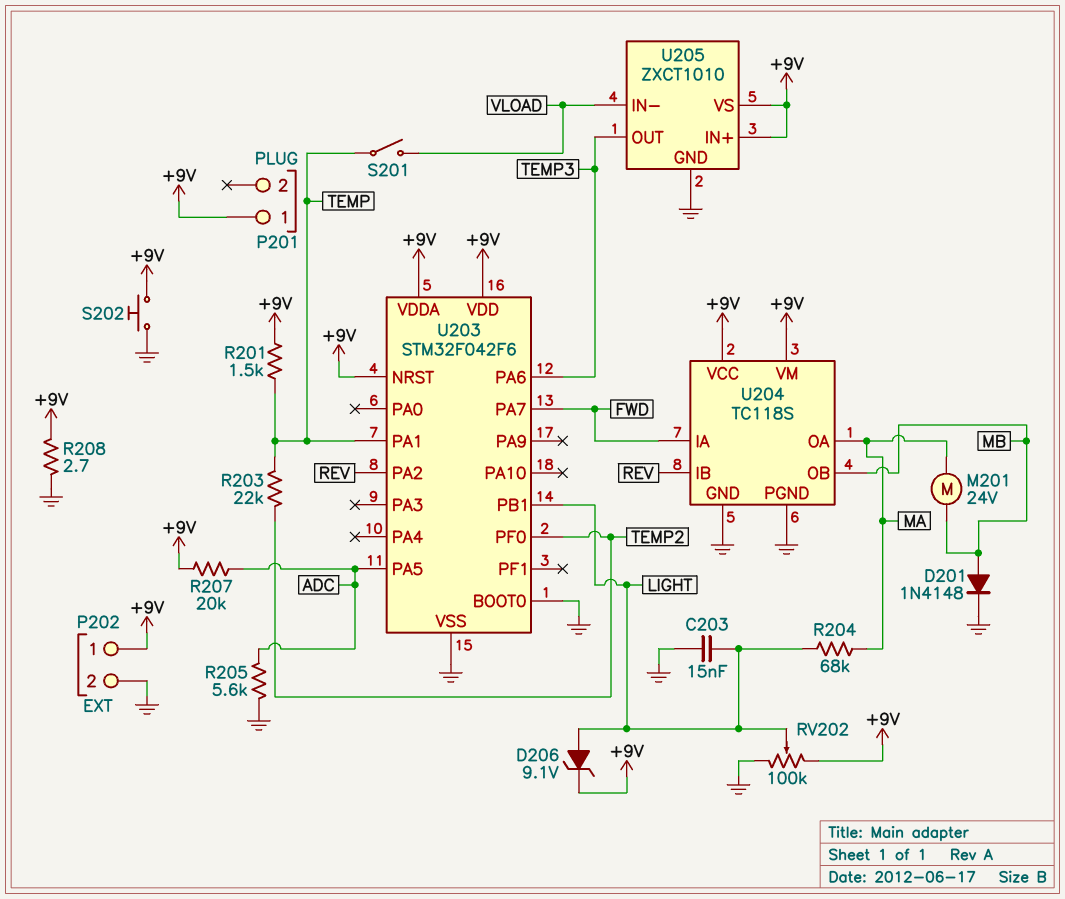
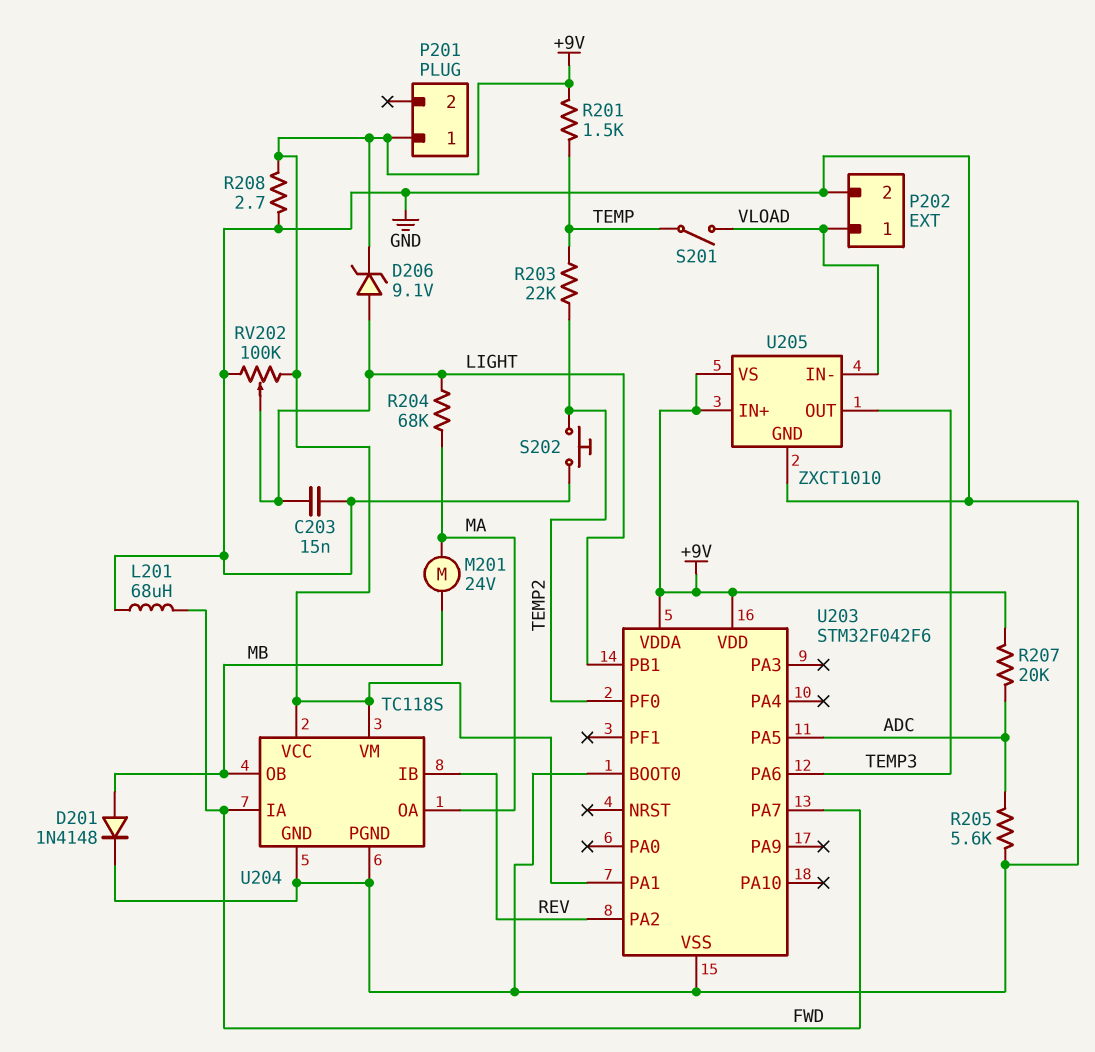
L201: none -> 68uH (FWD, GND)
P202 pin 1: +9V -> VLOAD
S202: button (+9V, GND) -> button (GND, TEMP2)
U203 pin NRST: +9V -> none
U203 pin PA1: TEMP -> +9V

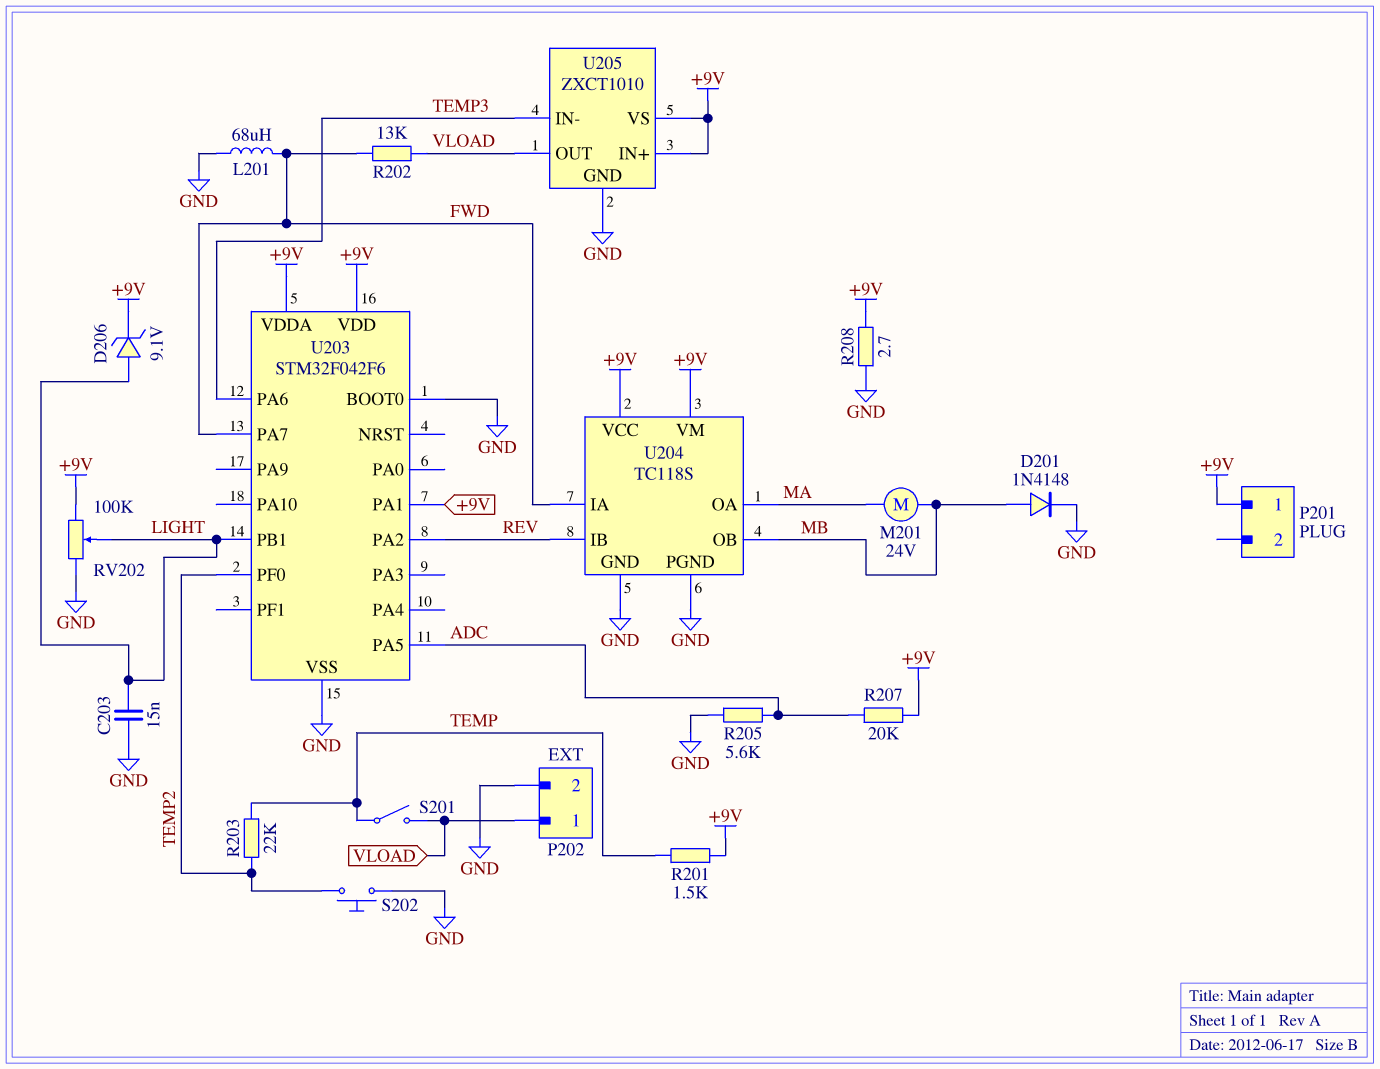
R202: none -> 13k (FWD, VLOAD)
R204: 68k (LIGHT, MA) -> none
U205 pin IN-: VLOAD -> TEMP3
U205 pin OUT: TEMP3 -> VLOAD

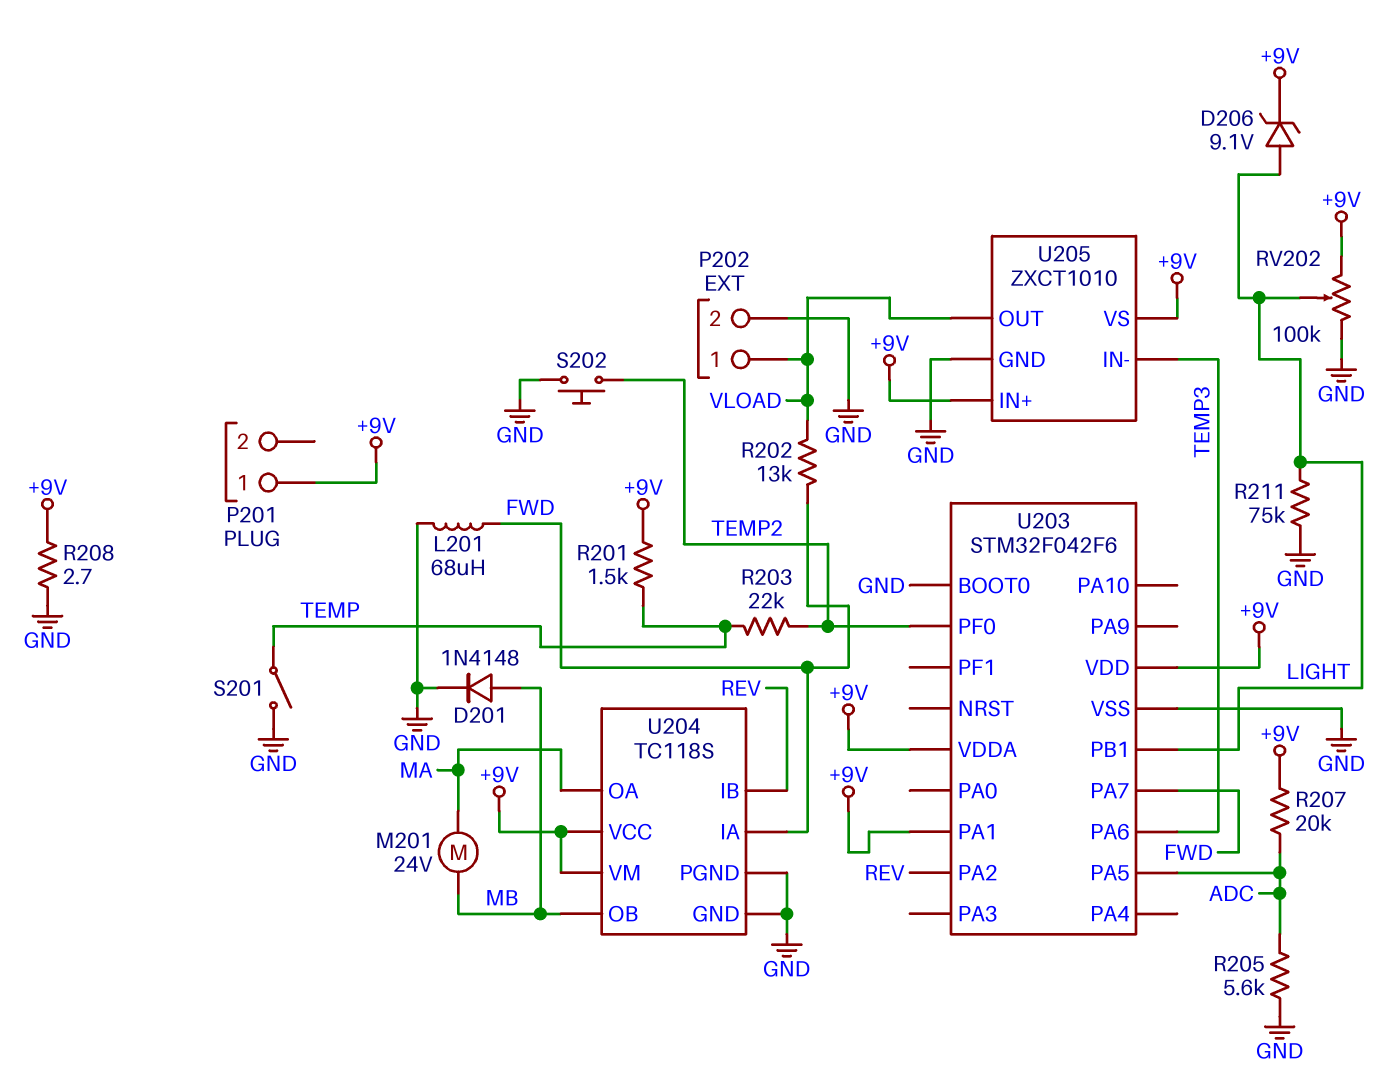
C203: 15nF (GND, LIGHT) -> none
R211: none -> 75k (GND, LIGHT)
S201: switch (TEMP, VLOAD) -> switch (GND, TEMP)

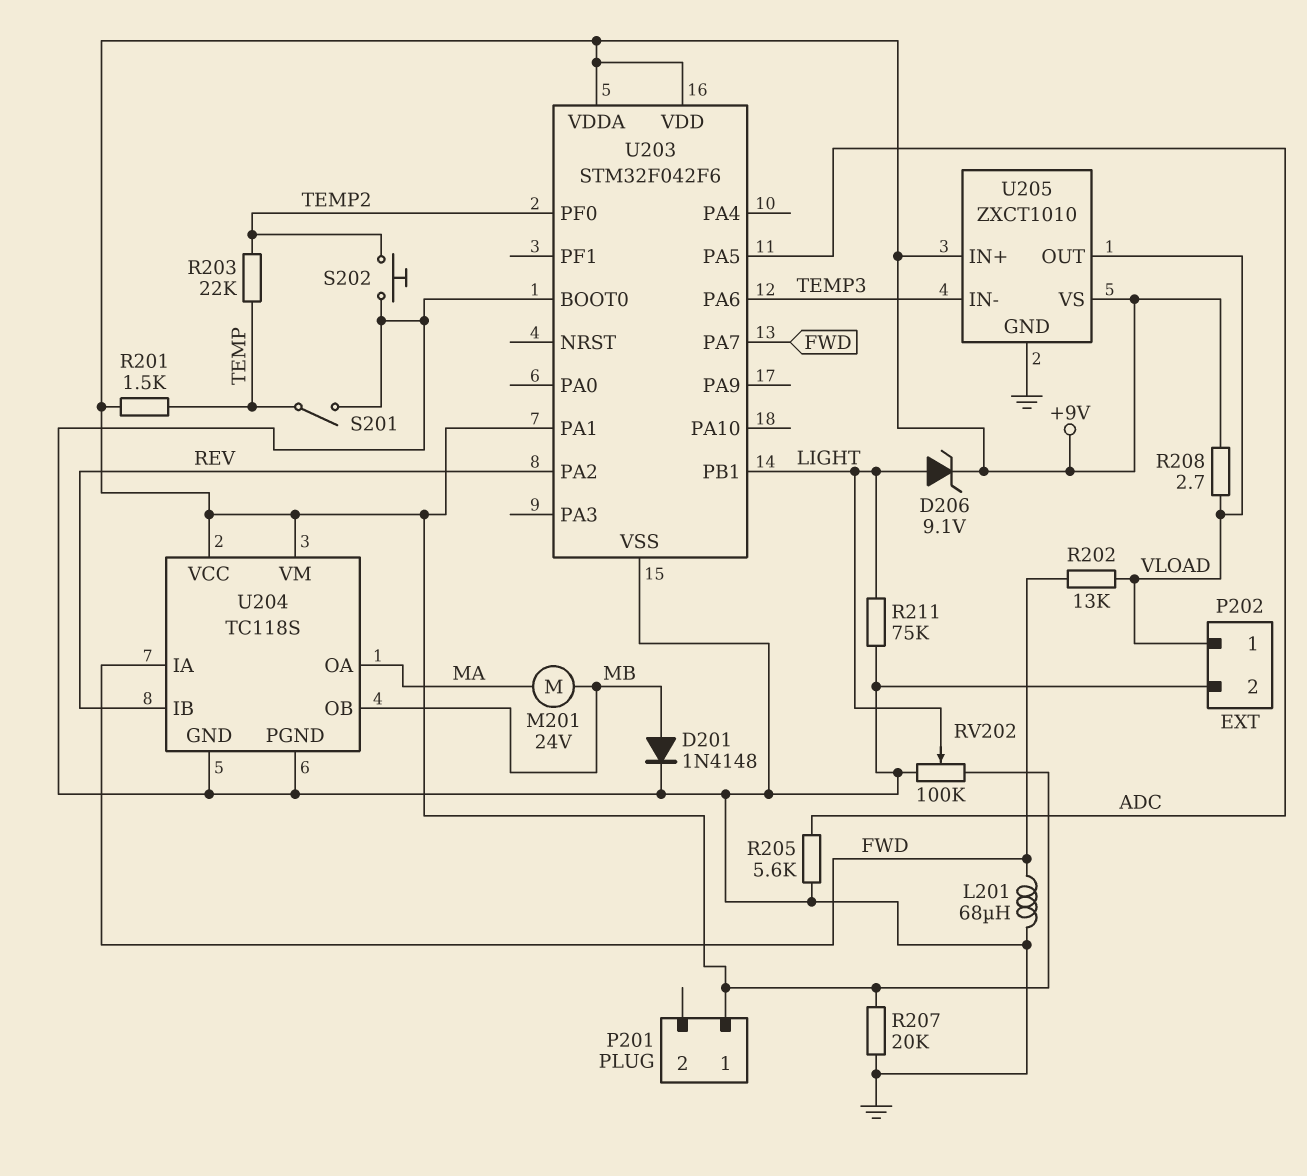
R207: 20k (+9V, ADC) -> 20k (+9V, GND)
R208: 2.7 (+9V, GND) -> 2.7 (+9V, VLOAD)

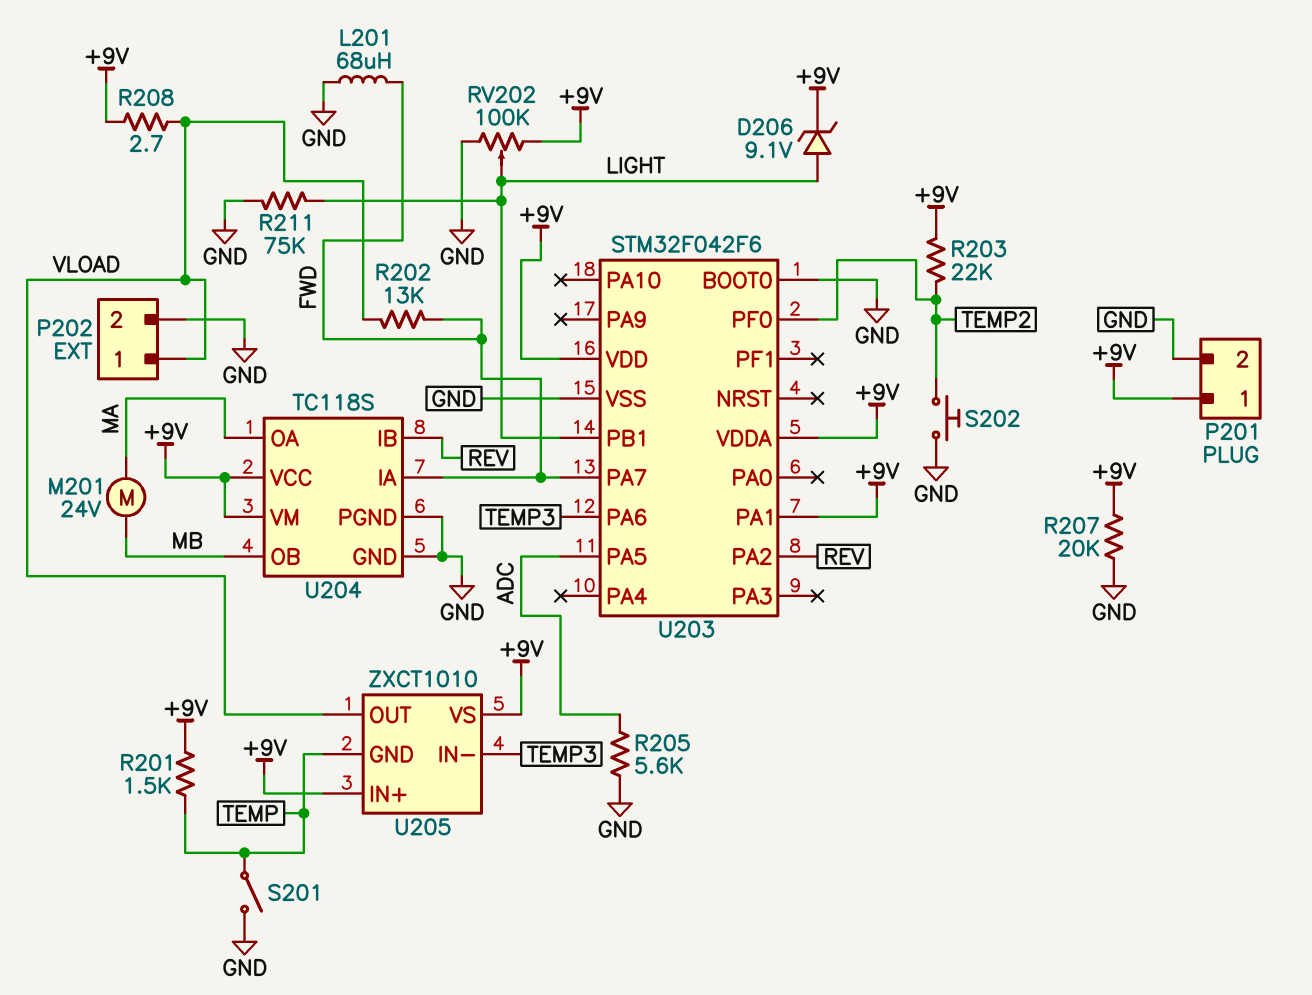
D201: diode 1N4148 (A MB, K GND) -> none
P201 pin 2: none -> GND
R203: 22k (TEMP, TEMP2) -> 22k (+9V, TEMP2)
U205 pin GND: GND -> TEMP

